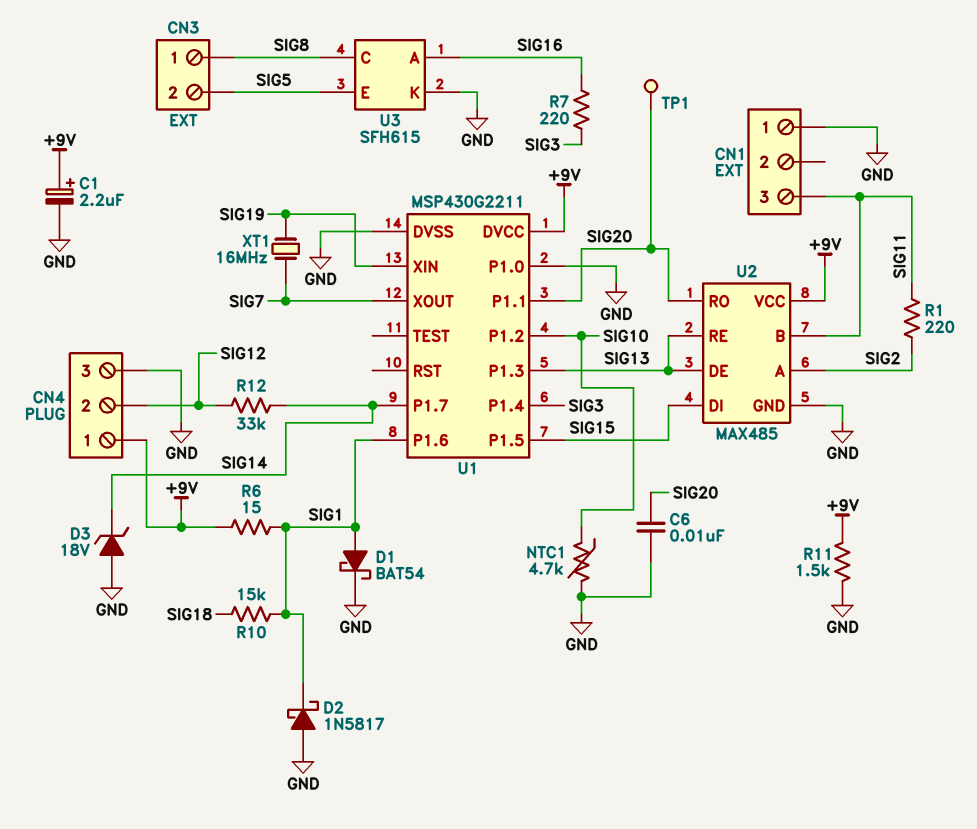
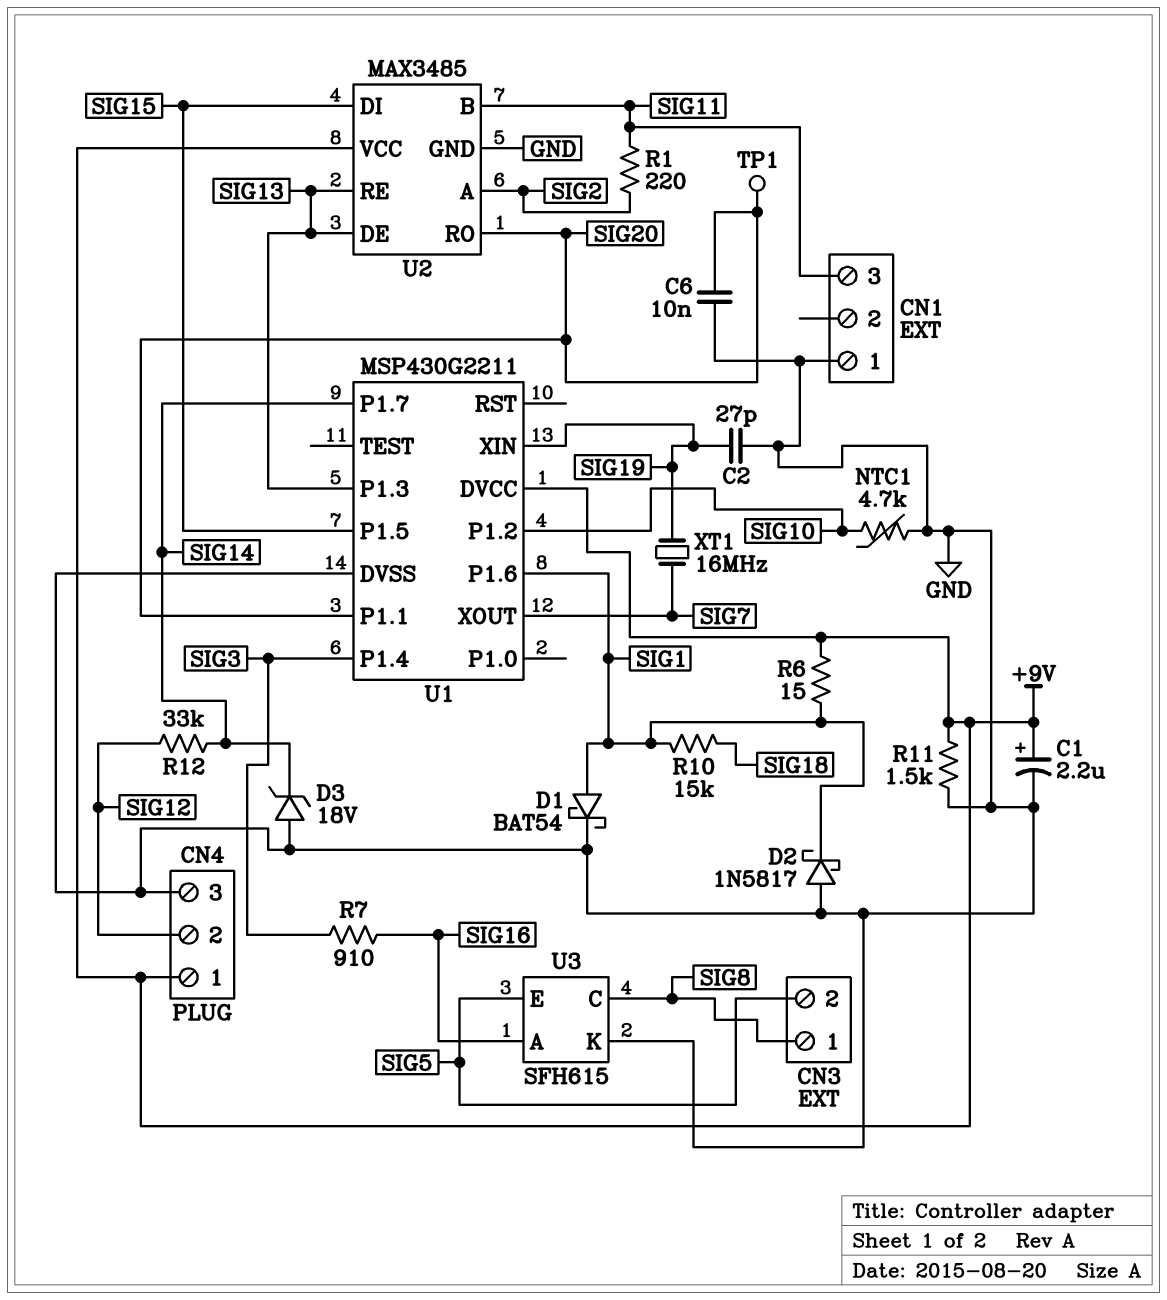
C2: none -> 27pF (GND, SIG19)
R7: 220 (SIG3, SIG16) -> 910 (SIG3, SIG16)
U1 pin P1.0: GND -> none
U2: MAX485 -> MAX3485

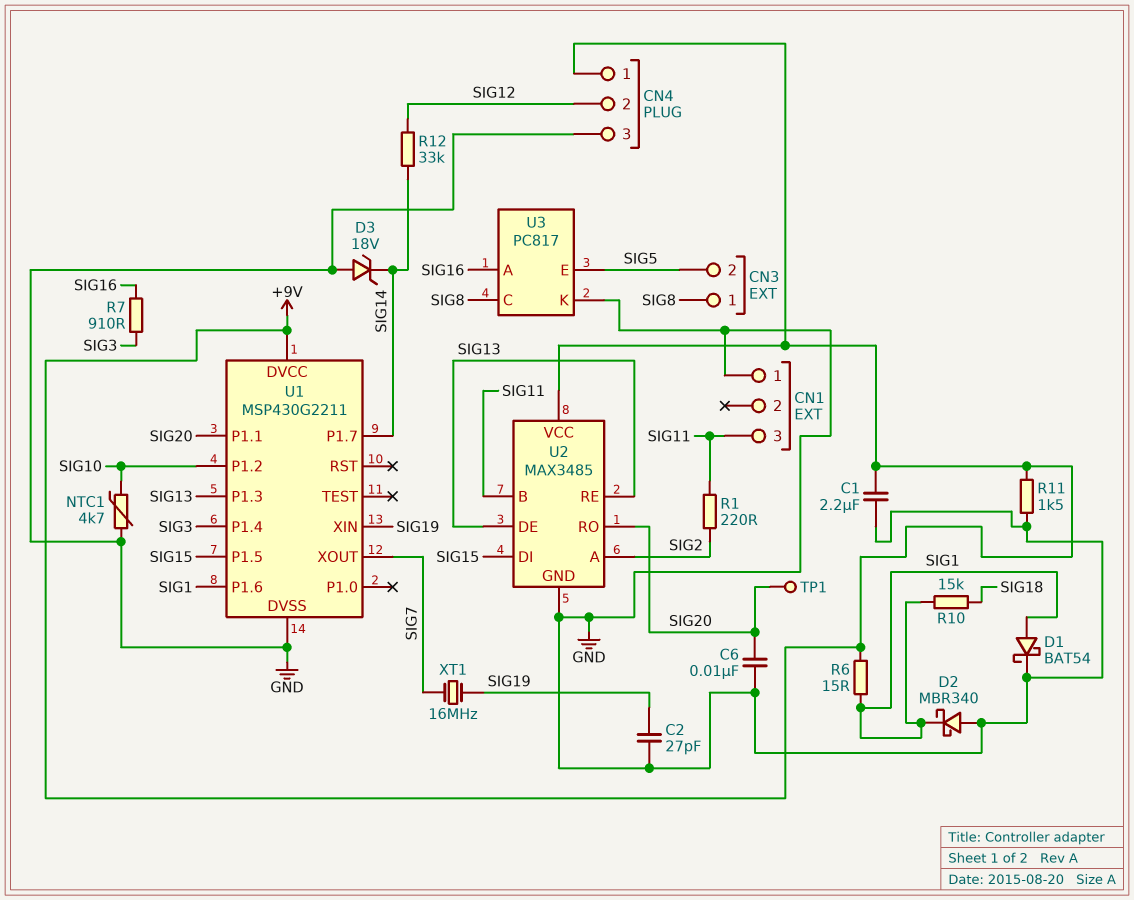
C1: 2.2uF (plus +9V, minus GND) -> 2.2uF (+9V, GND)
D2: schottky 1N5817 (A GND, K SIG1) -> schottky MBR340 (A GND, K SIG1)
U3: SFH615 -> PC817

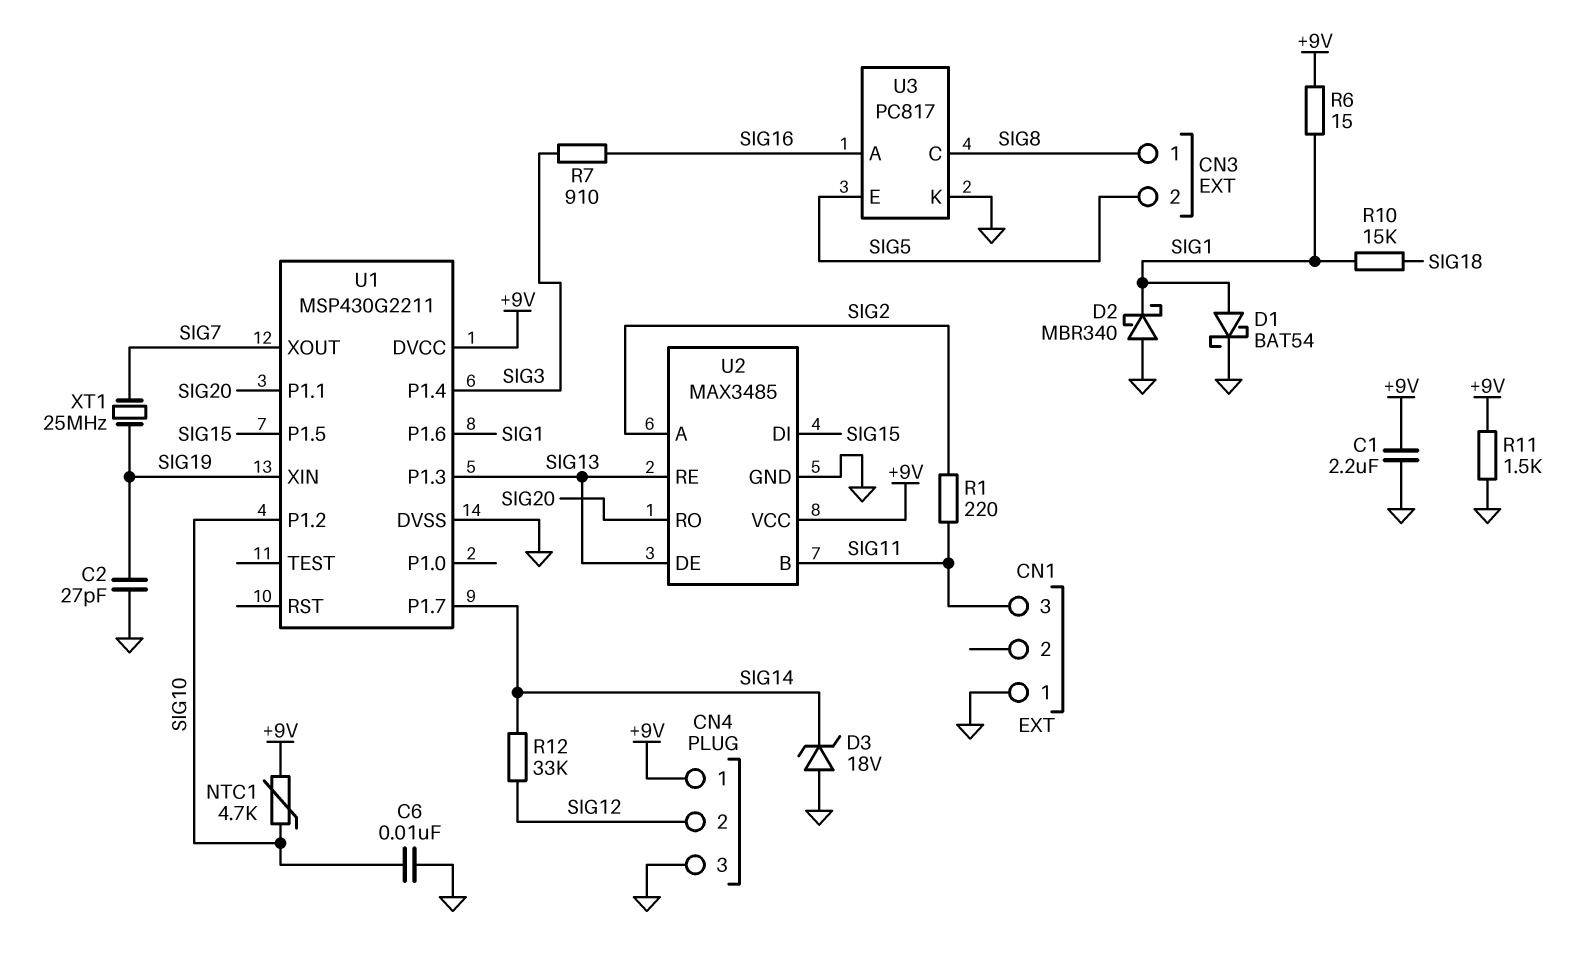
C6: 10nF (GND, SIG20) -> 10nF (GND, SIG10)
NTC1: 4.7k (GND, SIG10) -> 4.7k (+9V, SIG10)
TP1: test point (SIG20) -> none
XT1: 16MHz (SIG7, SIG19) -> 25MHz (SIG7, SIG19)

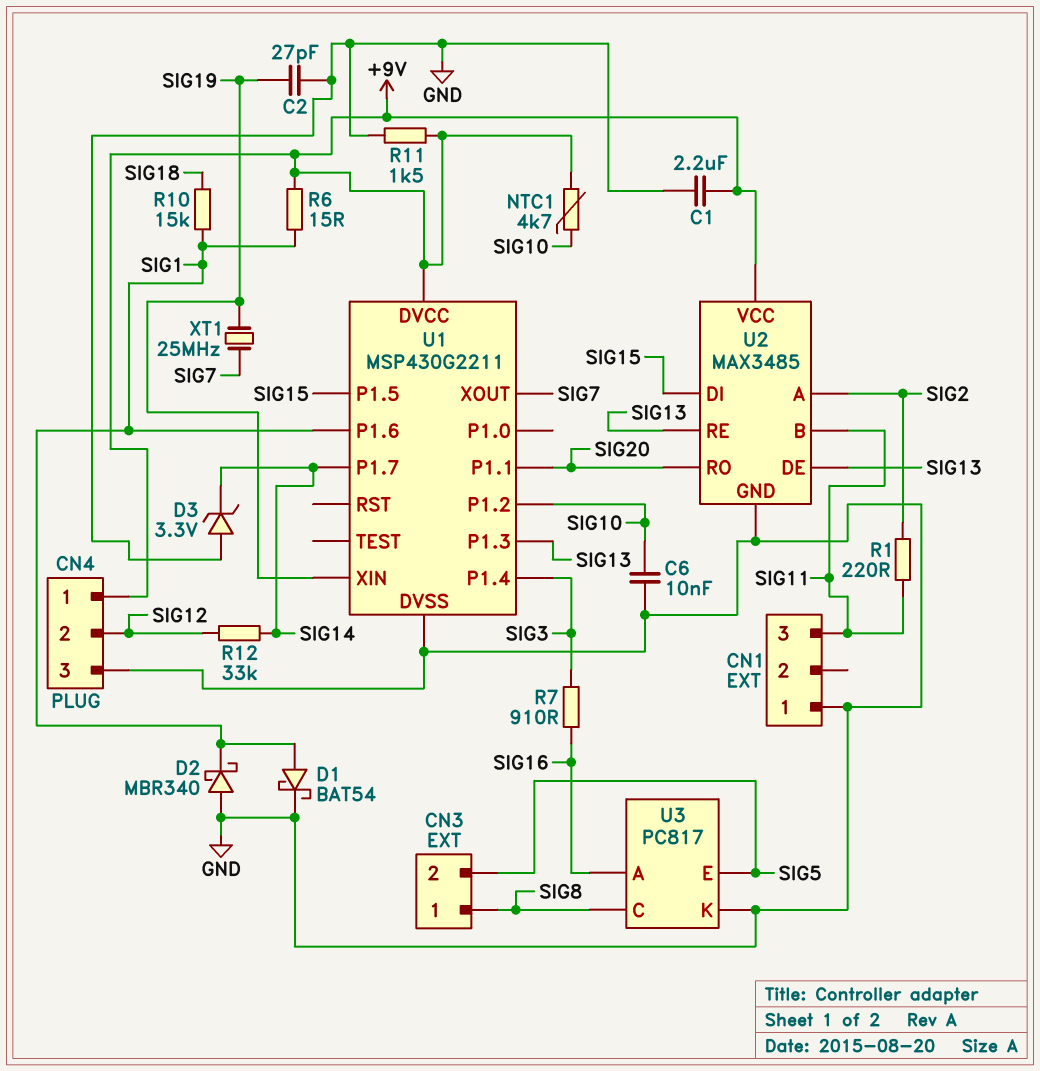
D3: zener 18V (A GND, K SIG14) -> zener 3.3V (A GND, K SIG14)

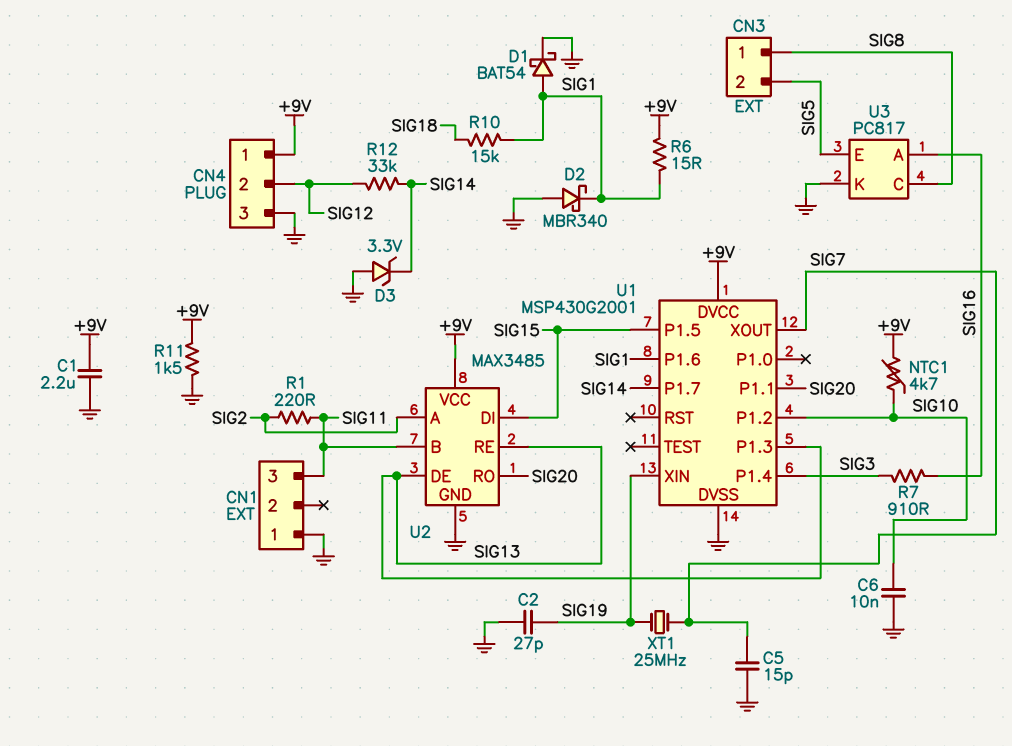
C5: none -> 15pF (GND, SIG7)
U1: MSP430G2211 -> MSP430G2001

